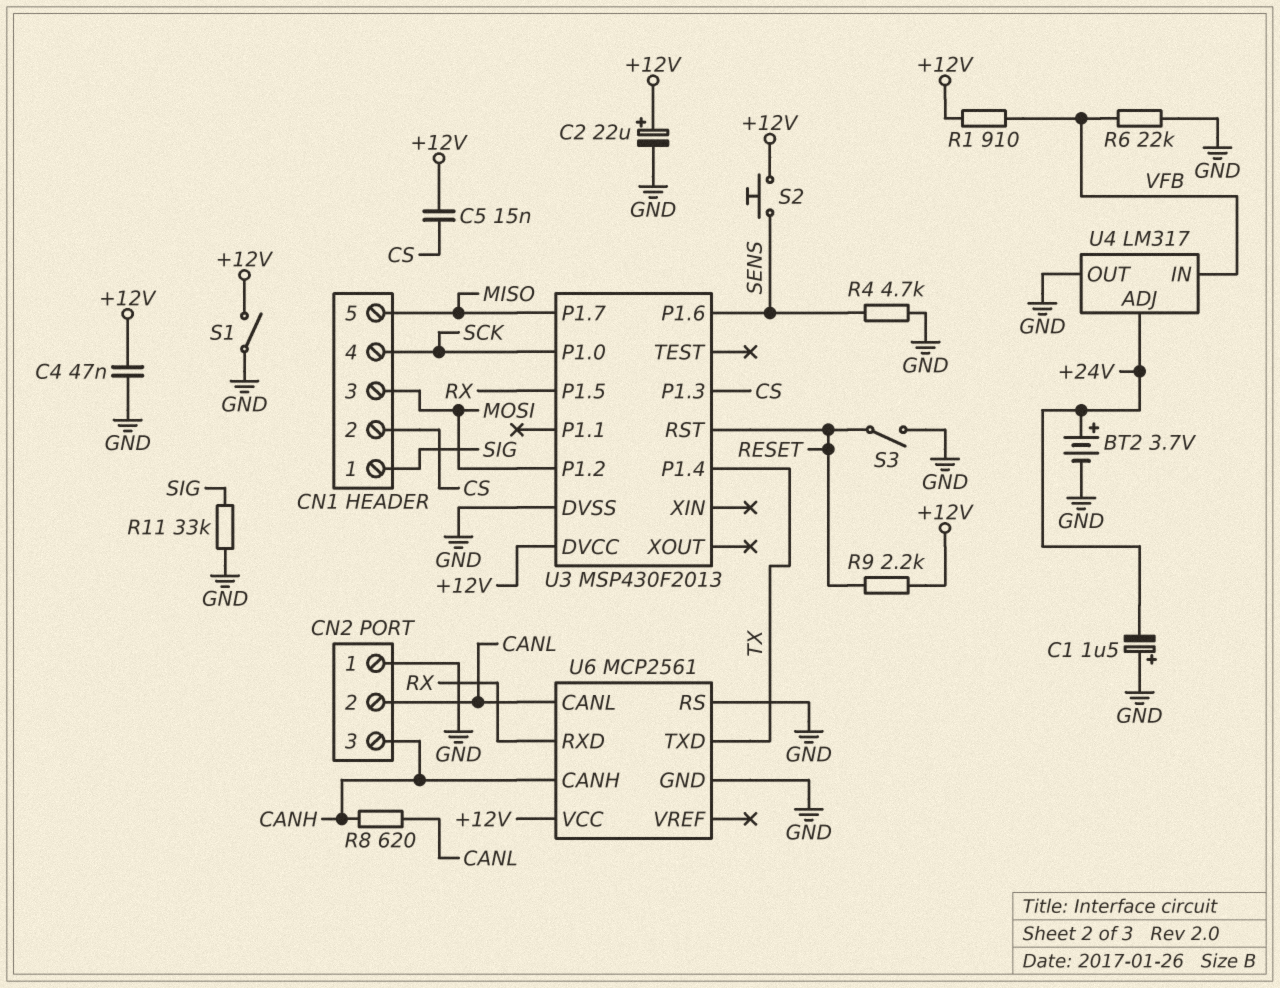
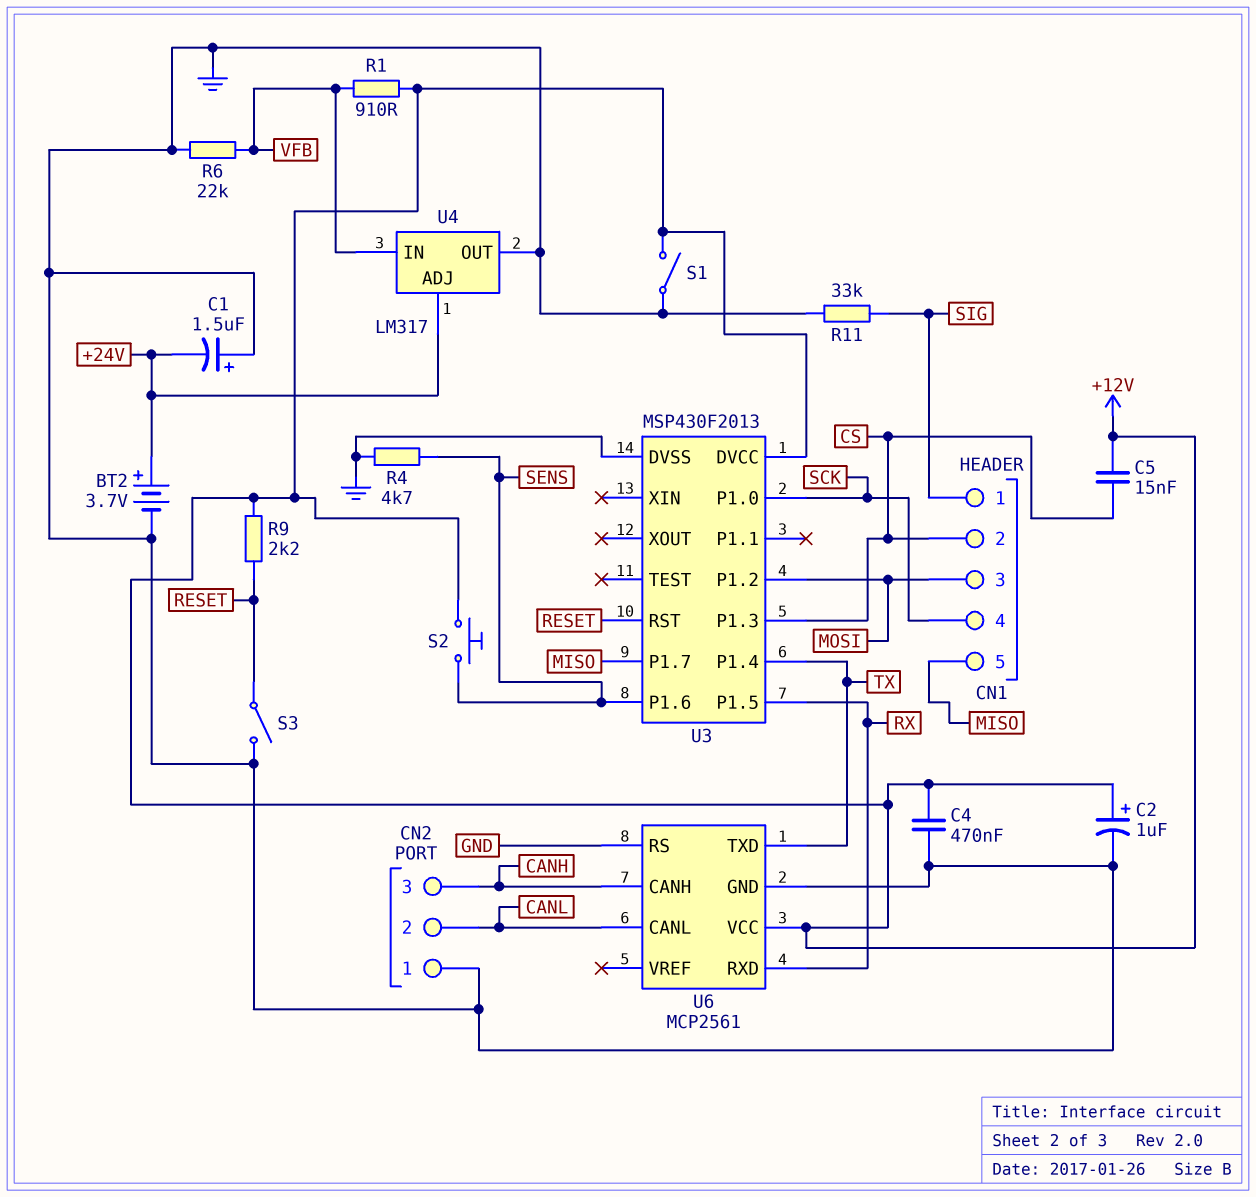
C2: 22uF (plus +12V, minus GND) -> 1uF (plus +12V, minus GND)
C4: 47nF (+12V, GND) -> 470nF (+12V, GND)
R8: 620 (CANH, CANL) -> none

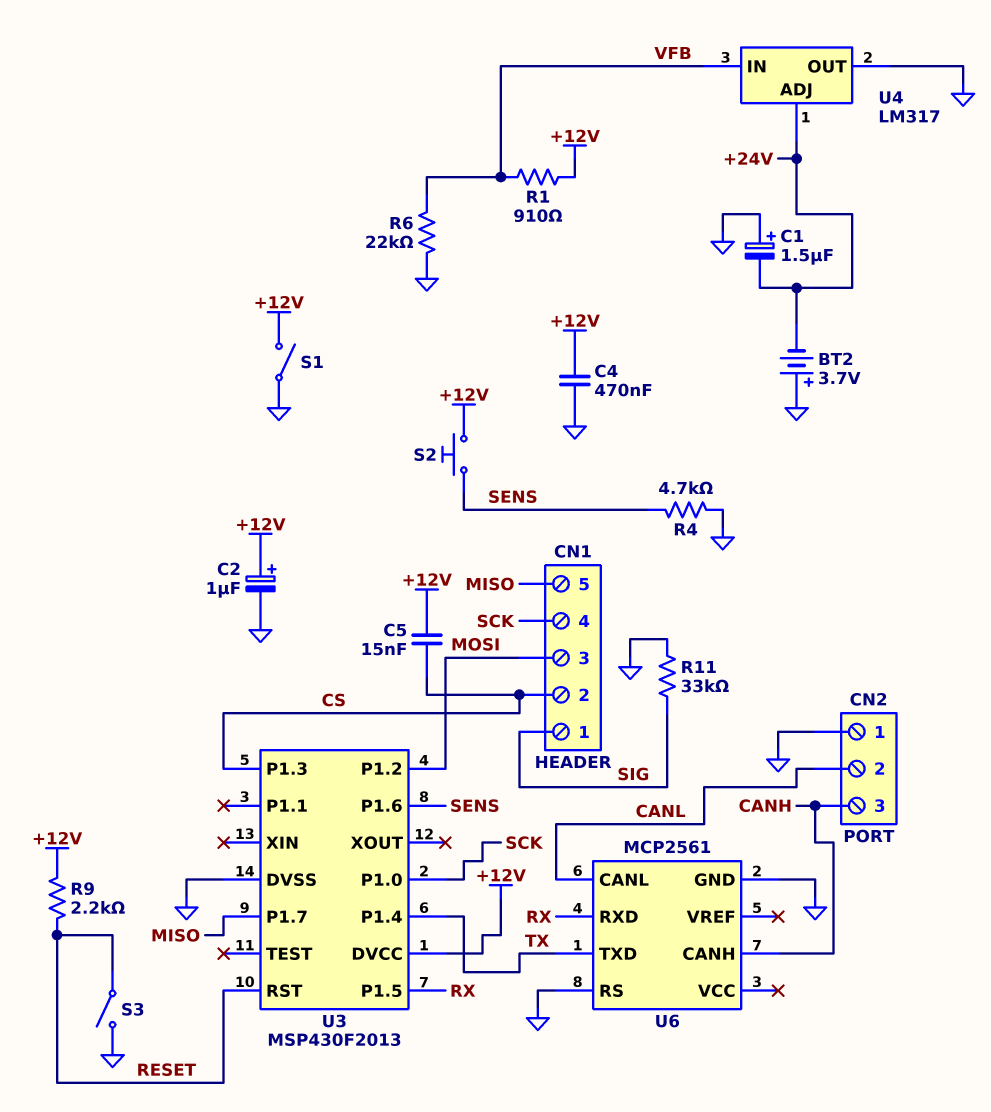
BT2: 3.7V (plus +24V, minus GND) -> 3.7V (plus GND, minus +24V)
U6 pin VCC: +12V -> none

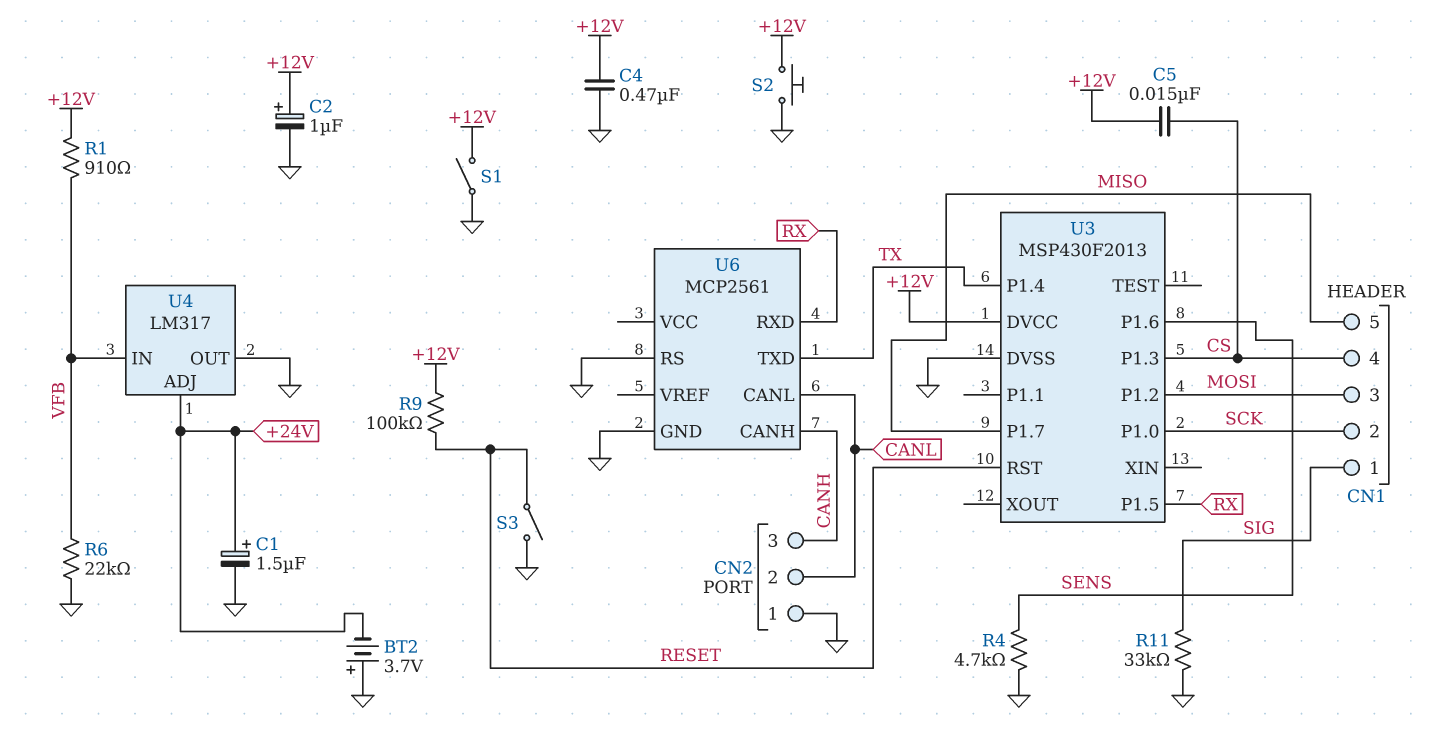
C1: 1.5uF (plus GND, minus +24V) -> 1.5uF (plus +24V, minus GND)
CN1 pin 2: CS -> SCK
CN1 pin 4: SCK -> CS
R9: 2.2k (+12V, RESET) -> 100k (+12V, RESET)
S2: button (+12V, SENS) -> button (+12V, GND)

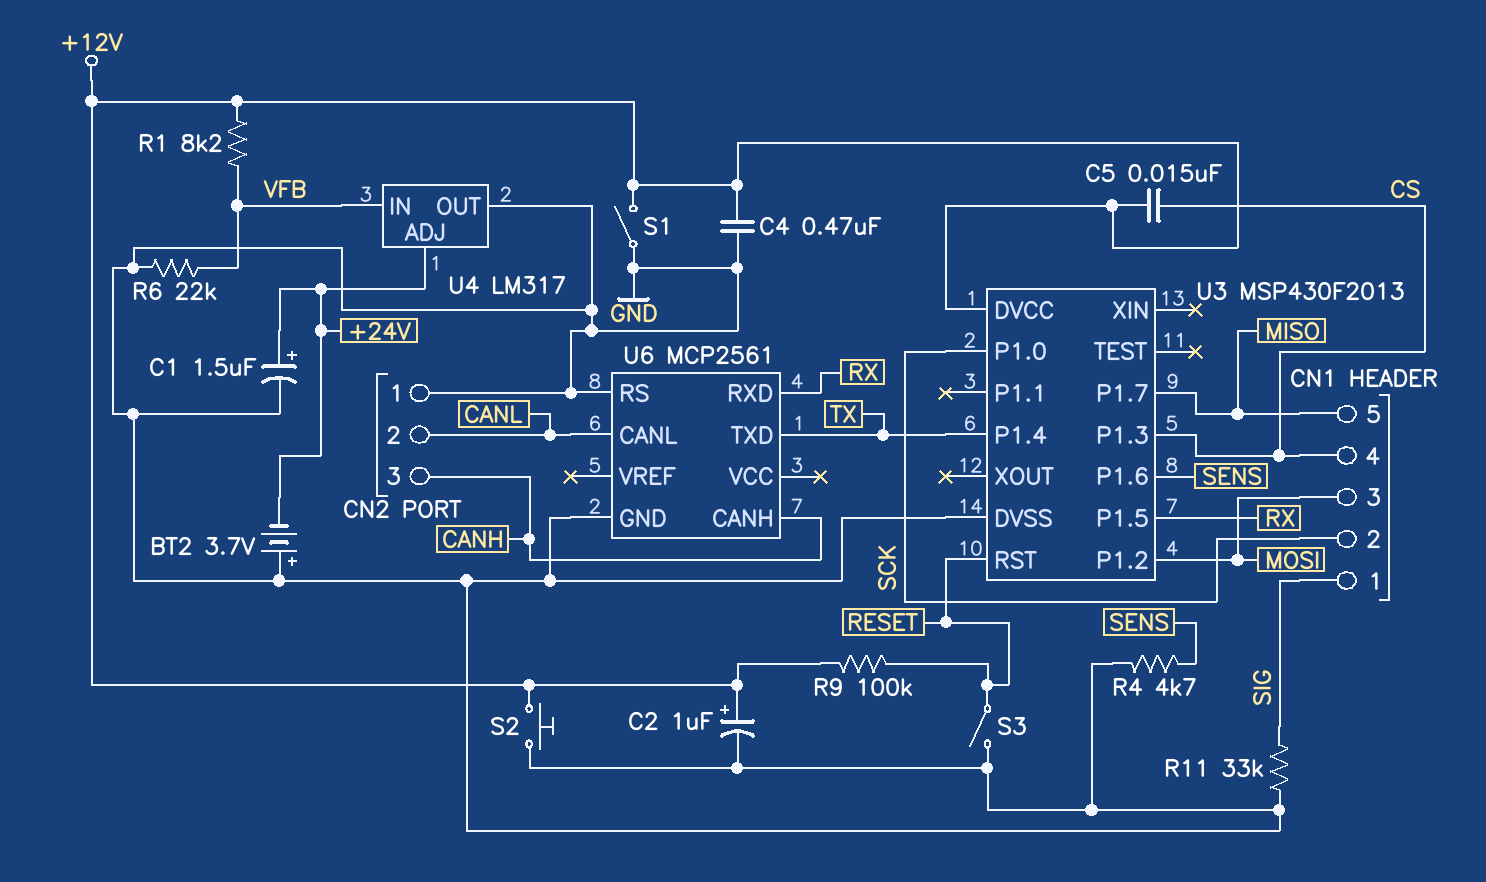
R1: 910 (+12V, VFB) -> 8.2k (+12V, VFB)

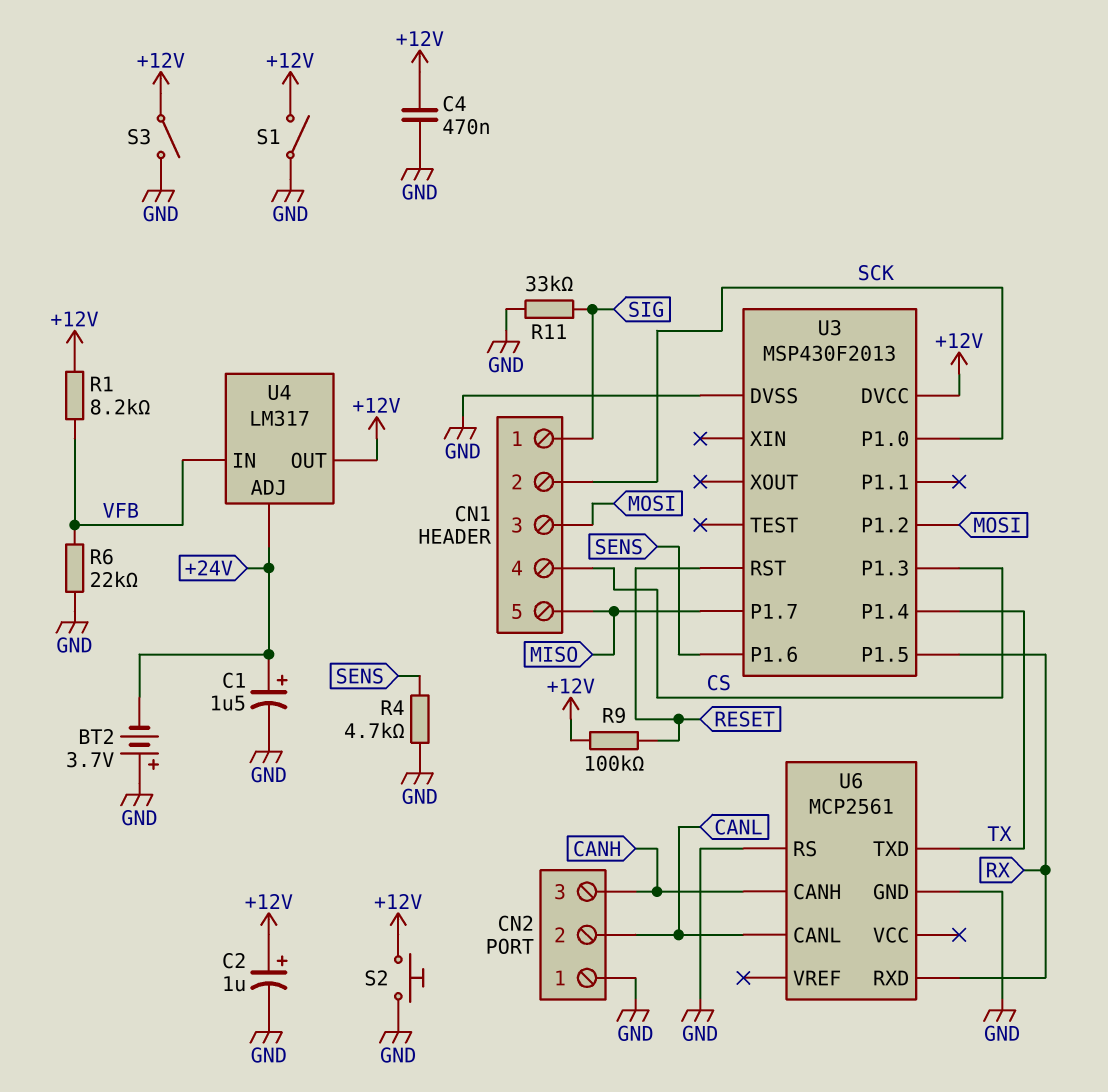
C5: 15nF (+12V, CS) -> none
S3: switch (GND, RESET) -> switch (+12V, GND)
U4 pin OUT: GND -> +12V

